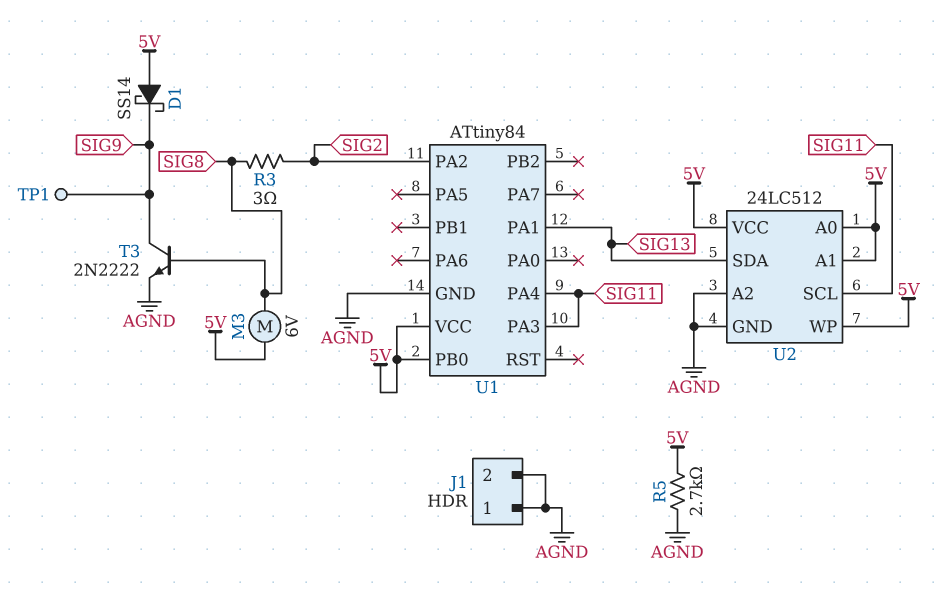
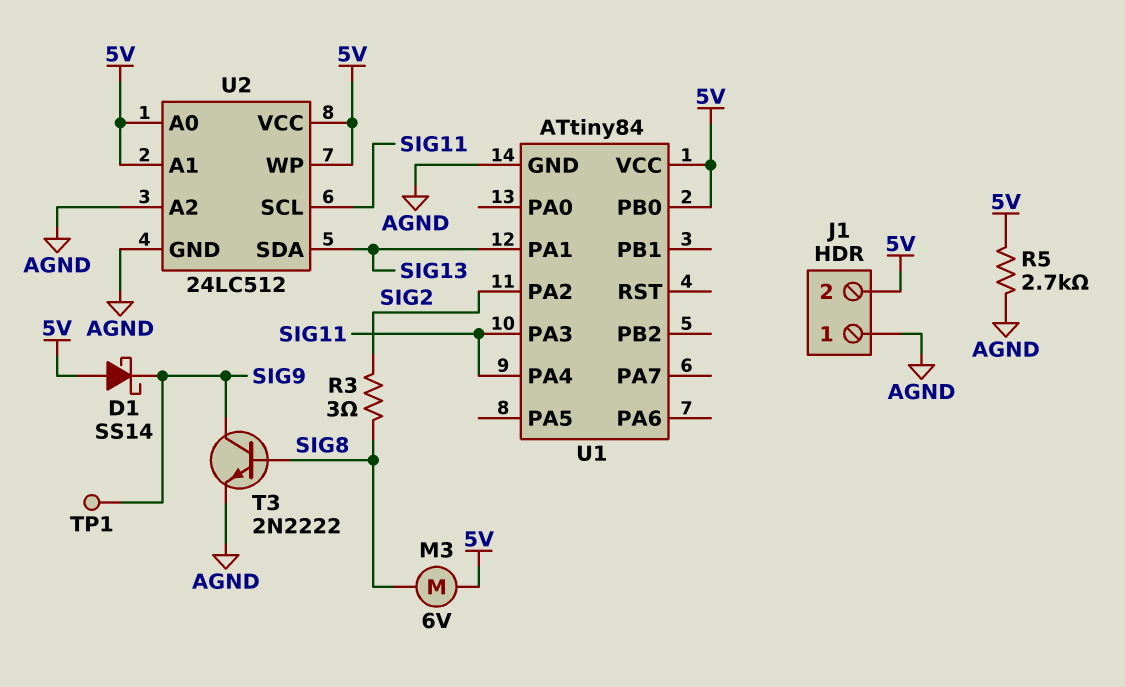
J1 pin 2: AGND -> 5V

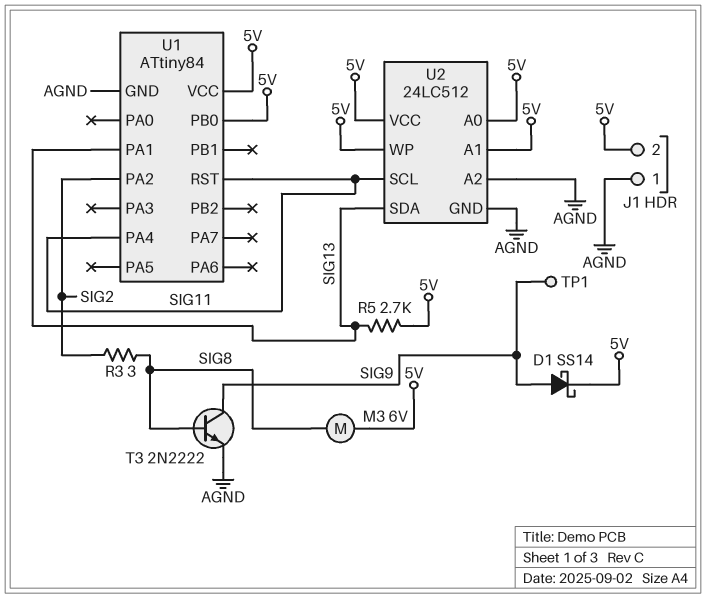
D1: schottky SS14 (A 5V, K SIG9) -> schottky SS14 (A SIG9, K 5V)
R5: 2.7k (5V, AGND) -> 2.7k (5V, SIG13)
U1 pin PA3: SIG11 -> none
U1 pin RST: none -> SIG11

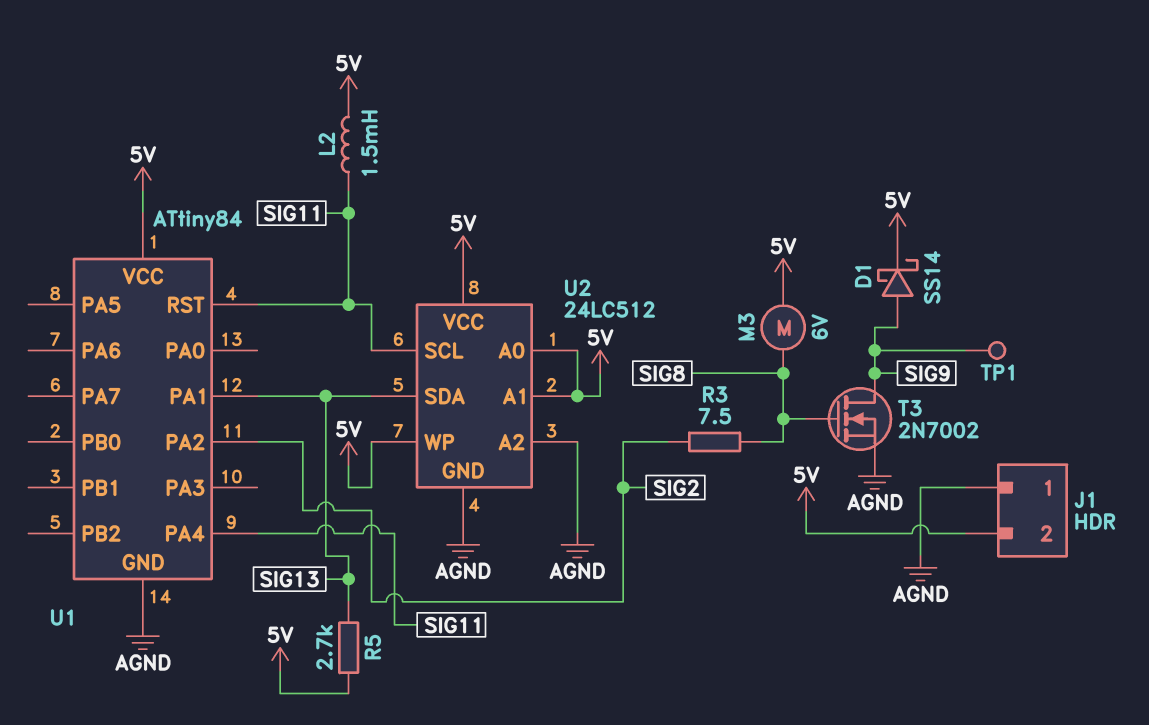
L2: none -> 1.5mH (5V, SIG11)
R3: 3 (SIG2, SIG8) -> 7.5 (SIG2, SIG8)
T3: NPN 2N2222 (B SIG8, C SIG9, E AGND) -> NMOS 2N7002 (G SIG8, D SIG9, S AGND)
U1 pin PB0: 5V -> none

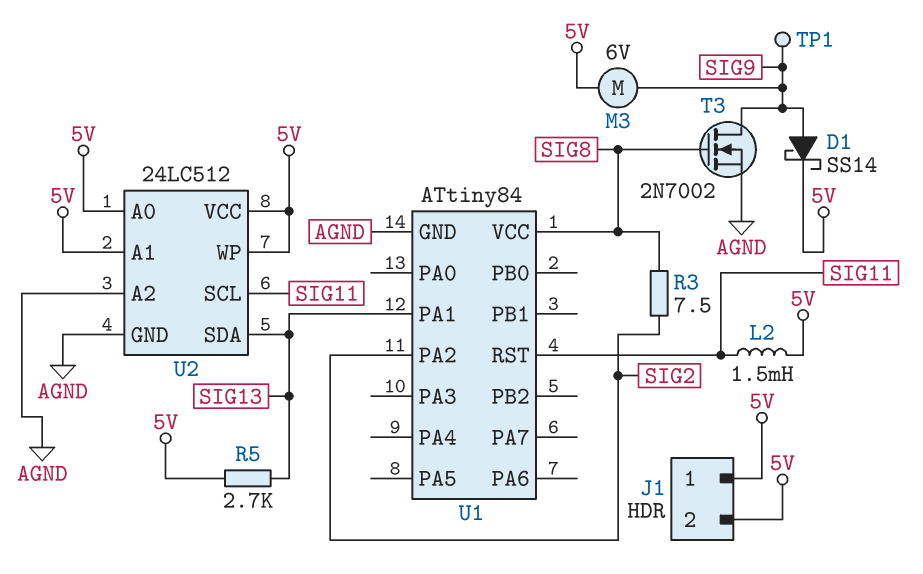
J1 pin 1: AGND -> 5V
M3: motor 6V (5V, SIG8) -> motor 6V (5V, SIG9)
U1 pin PA4: SIG11 -> none
U1 pin VCC: 5V -> SIG8

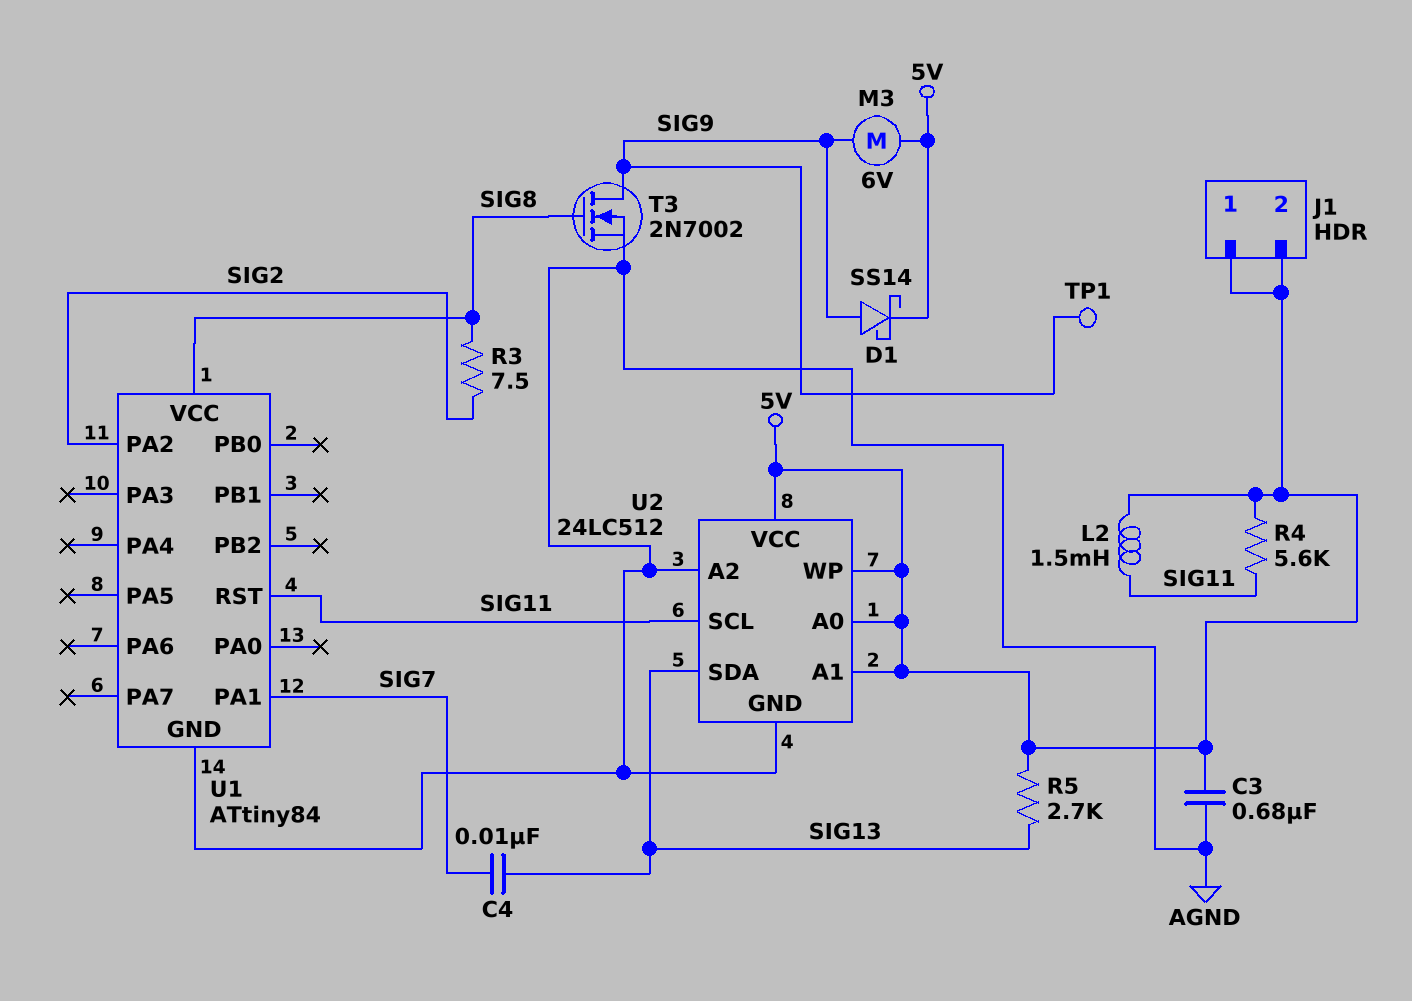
C3: none -> 680nF (5V, AGND)
C4: none -> 10nF (SIG7, SIG13)
R4: none -> 5.6k (5V, SIG11)
U1 pin PA1: SIG13 -> SIG7

